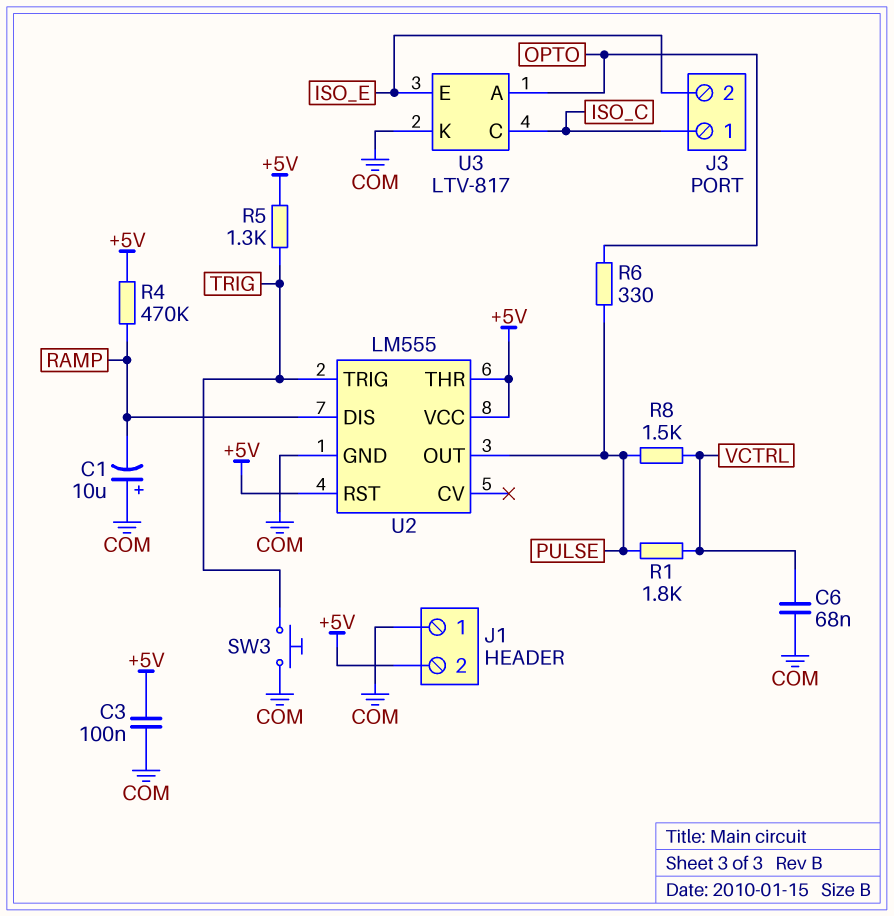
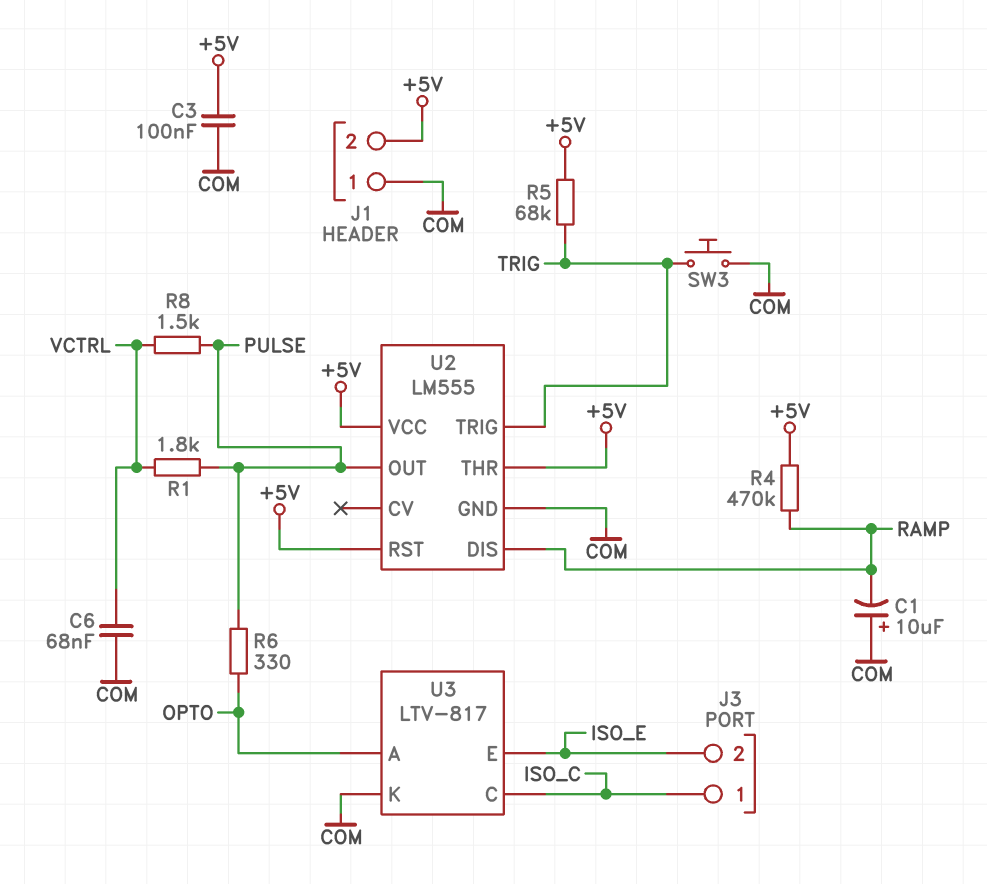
R5: 1.3k (+5V, TRIG) -> 68k (+5V, TRIG)

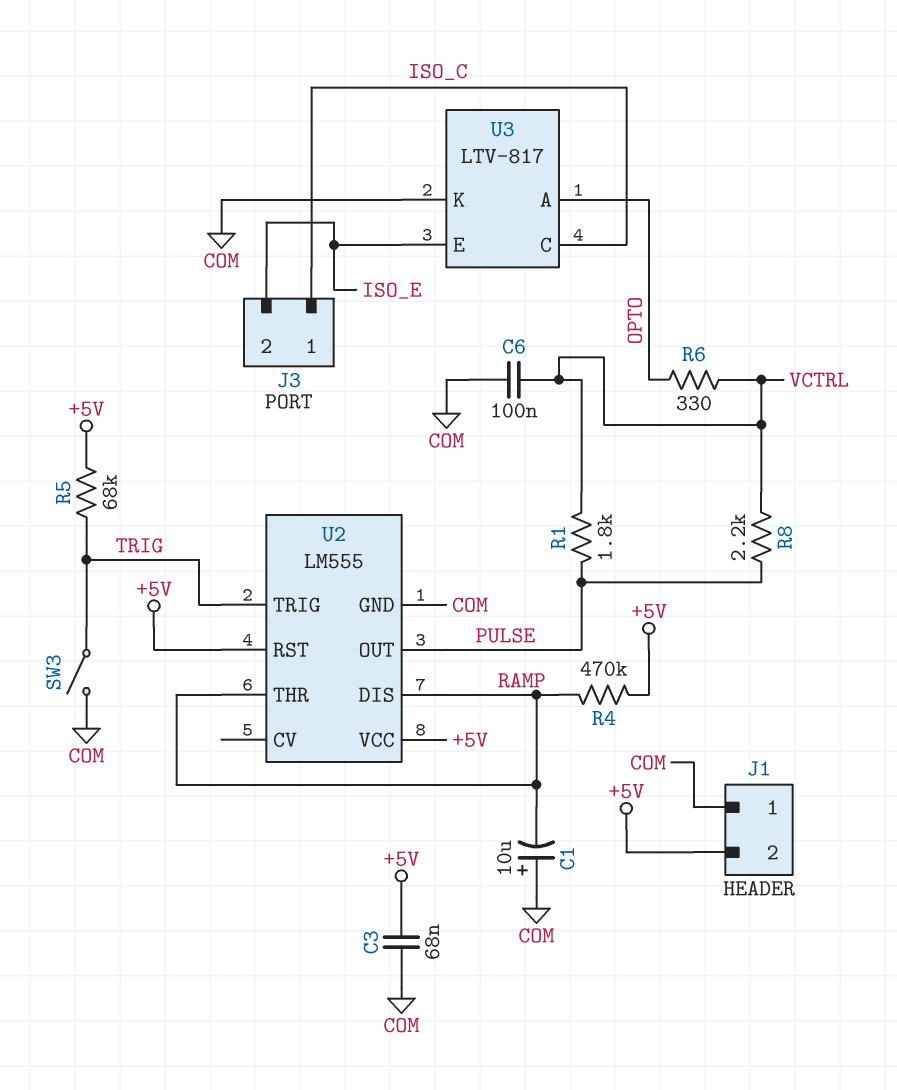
C3: 100nF (+5V, COM) -> 68nF (+5V, COM)
C6: 68nF (COM, VCTRL) -> 100nF (COM, VCTRL)
R6: 330 (OPTO, PULSE) -> 330 (OPTO, VCTRL)
R8: 1.5k (PULSE, VCTRL) -> 2.2k (PULSE, VCTRL)
SW3: button (COM, TRIG) -> switch (COM, TRIG)
U2 pin THR: +5V -> RAMP

